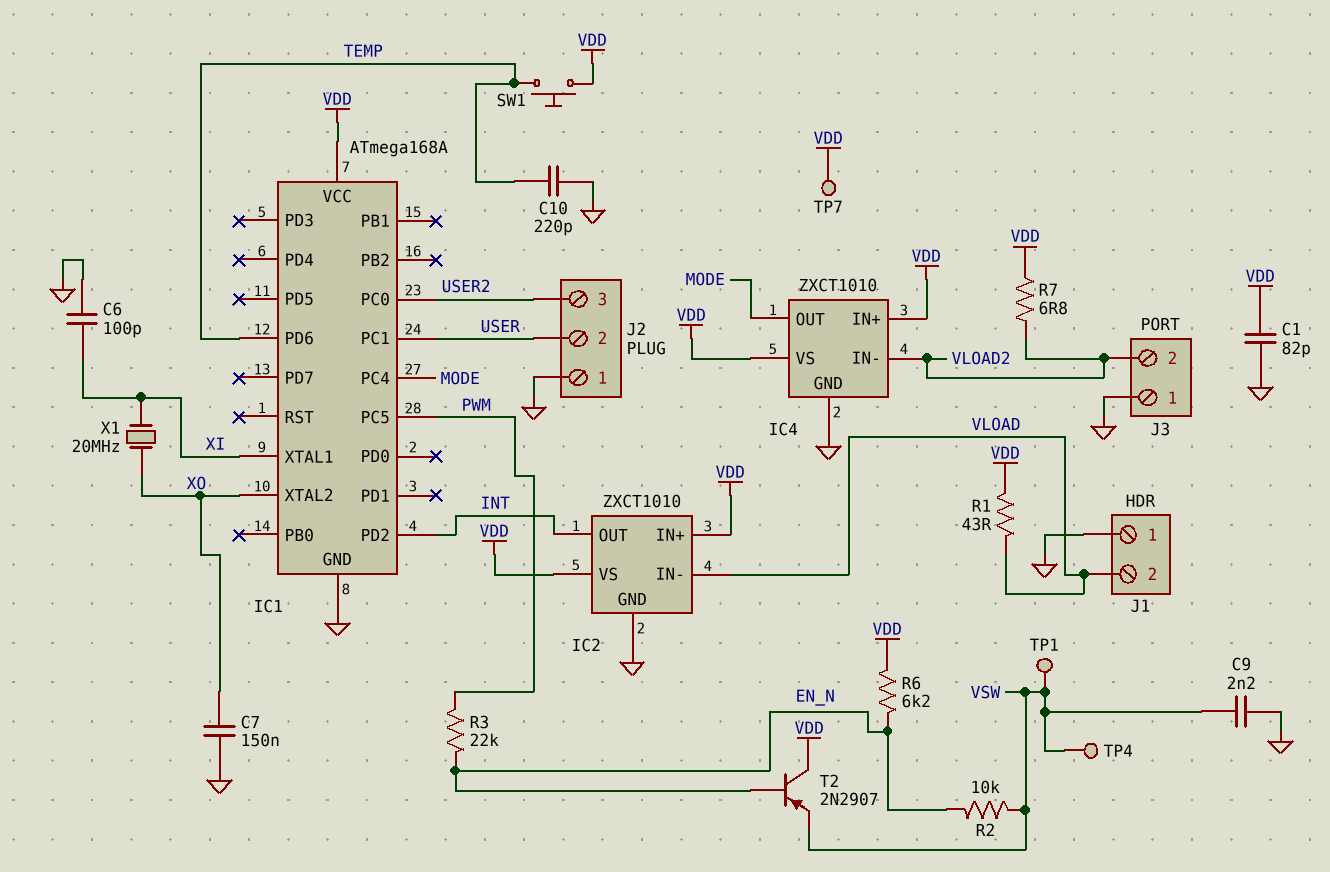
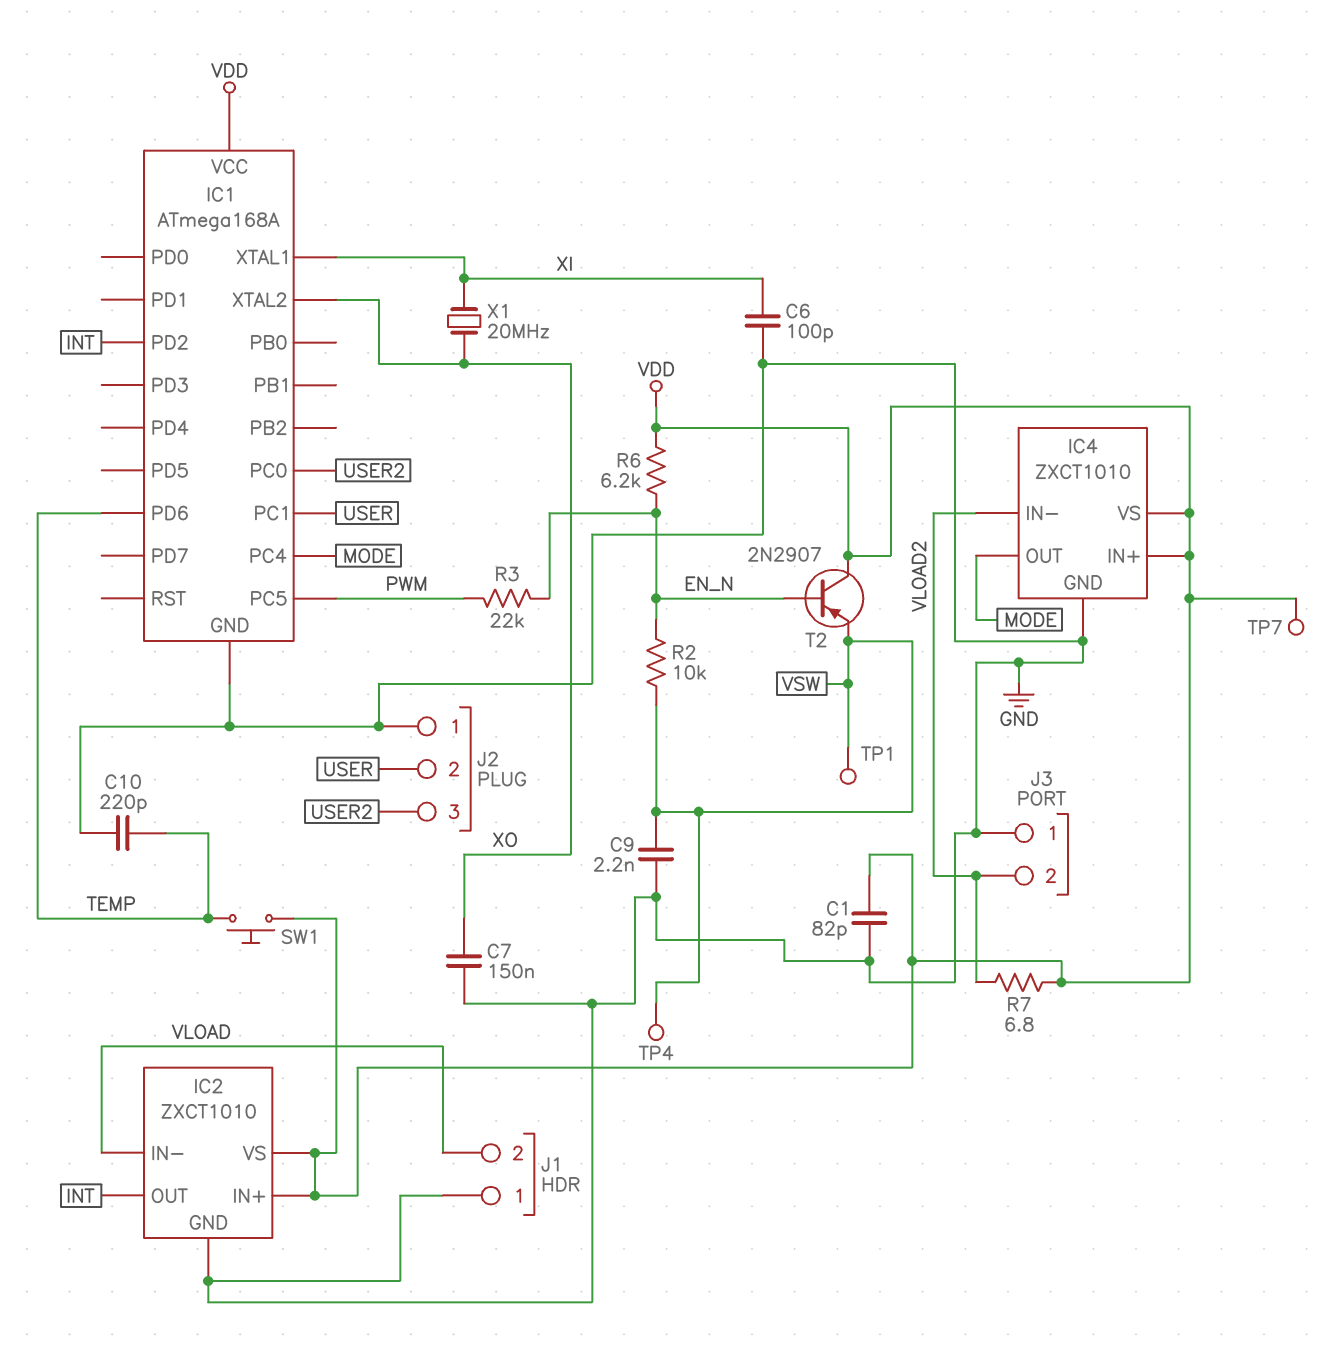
R1: 43 (VDD, VLOAD) -> none

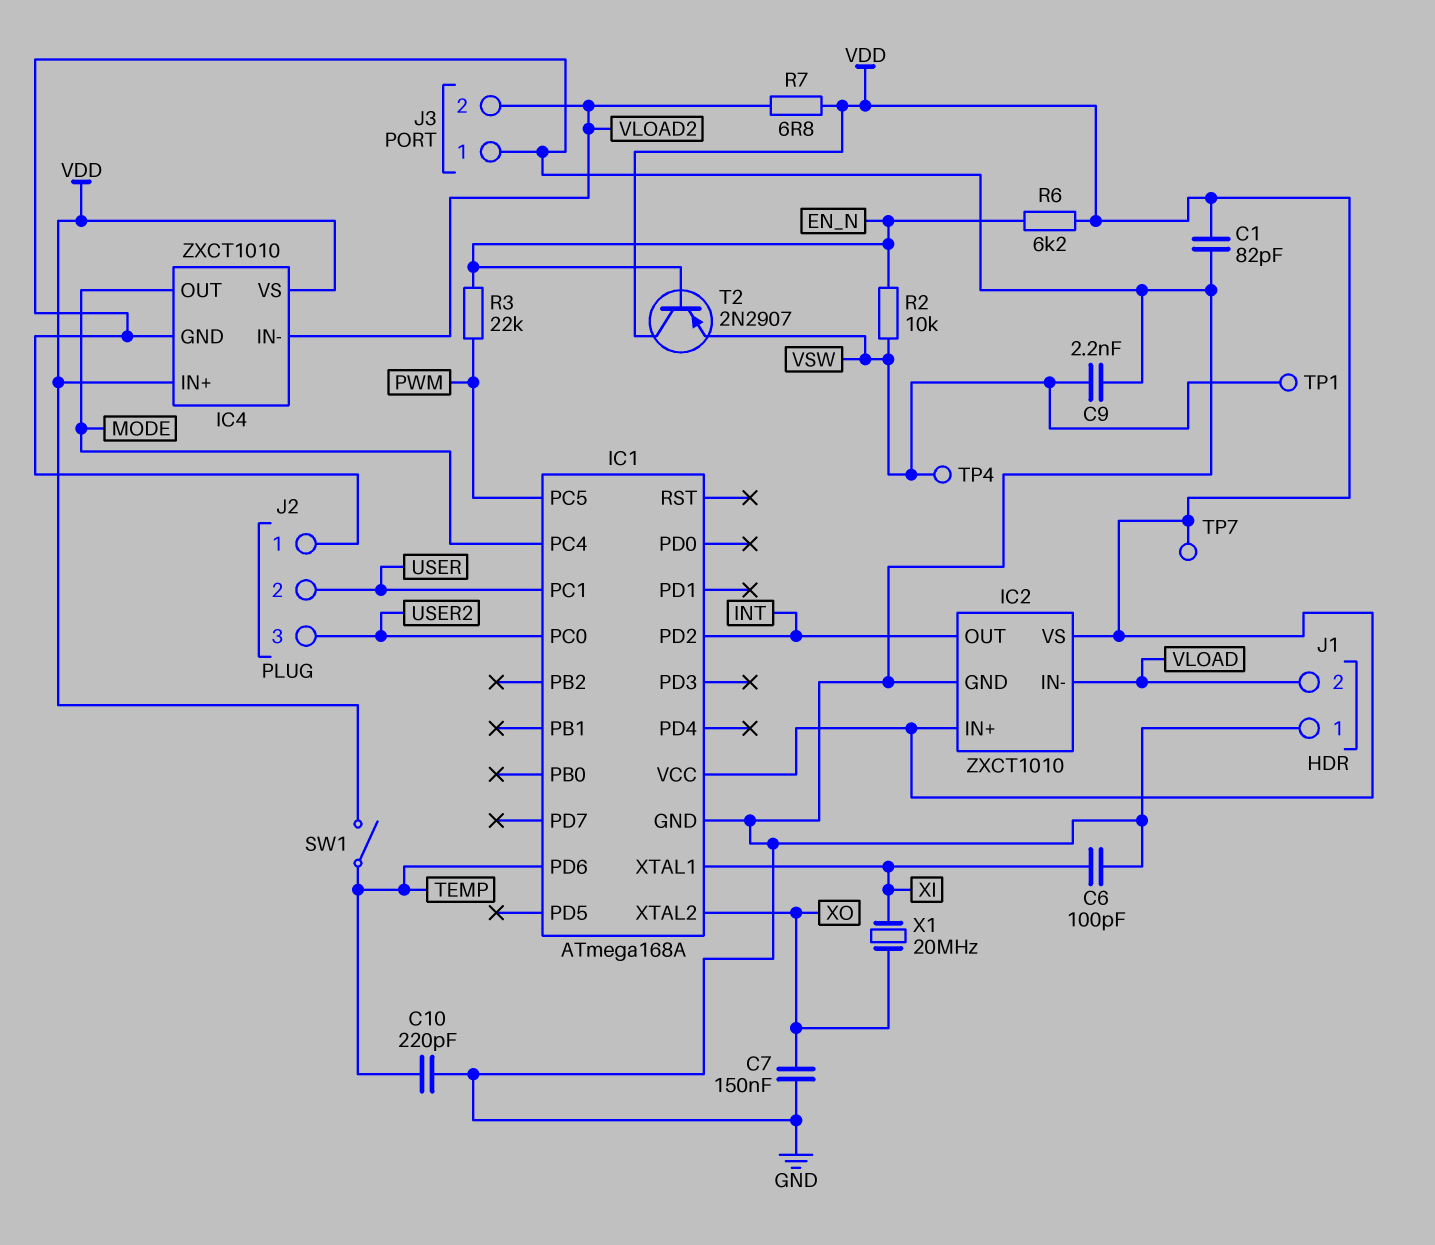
SW1: button (TEMP, VDD) -> switch (TEMP, VDD)

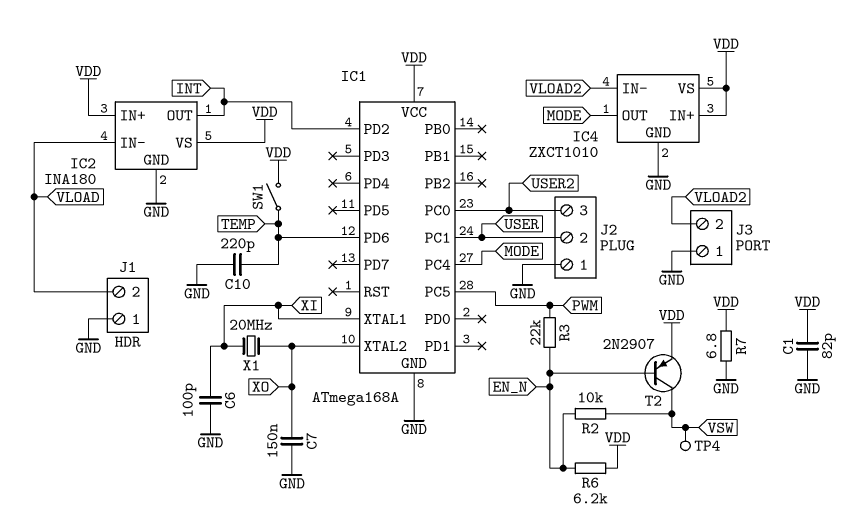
C9: 2.2nF (GND, VSW) -> none
IC2: ZXCT1010 -> INA180
R7: 6.8 (VDD, VLOAD2) -> 6.8 (GND, VDD)
T2: PNP 2N2907 (B EN_N, C VDD, E VSW) -> PNP 2N2907 (B EN_N, C VSW, E VDD)
TP1: test point (VSW) -> none
TP7: test point (VDD) -> none

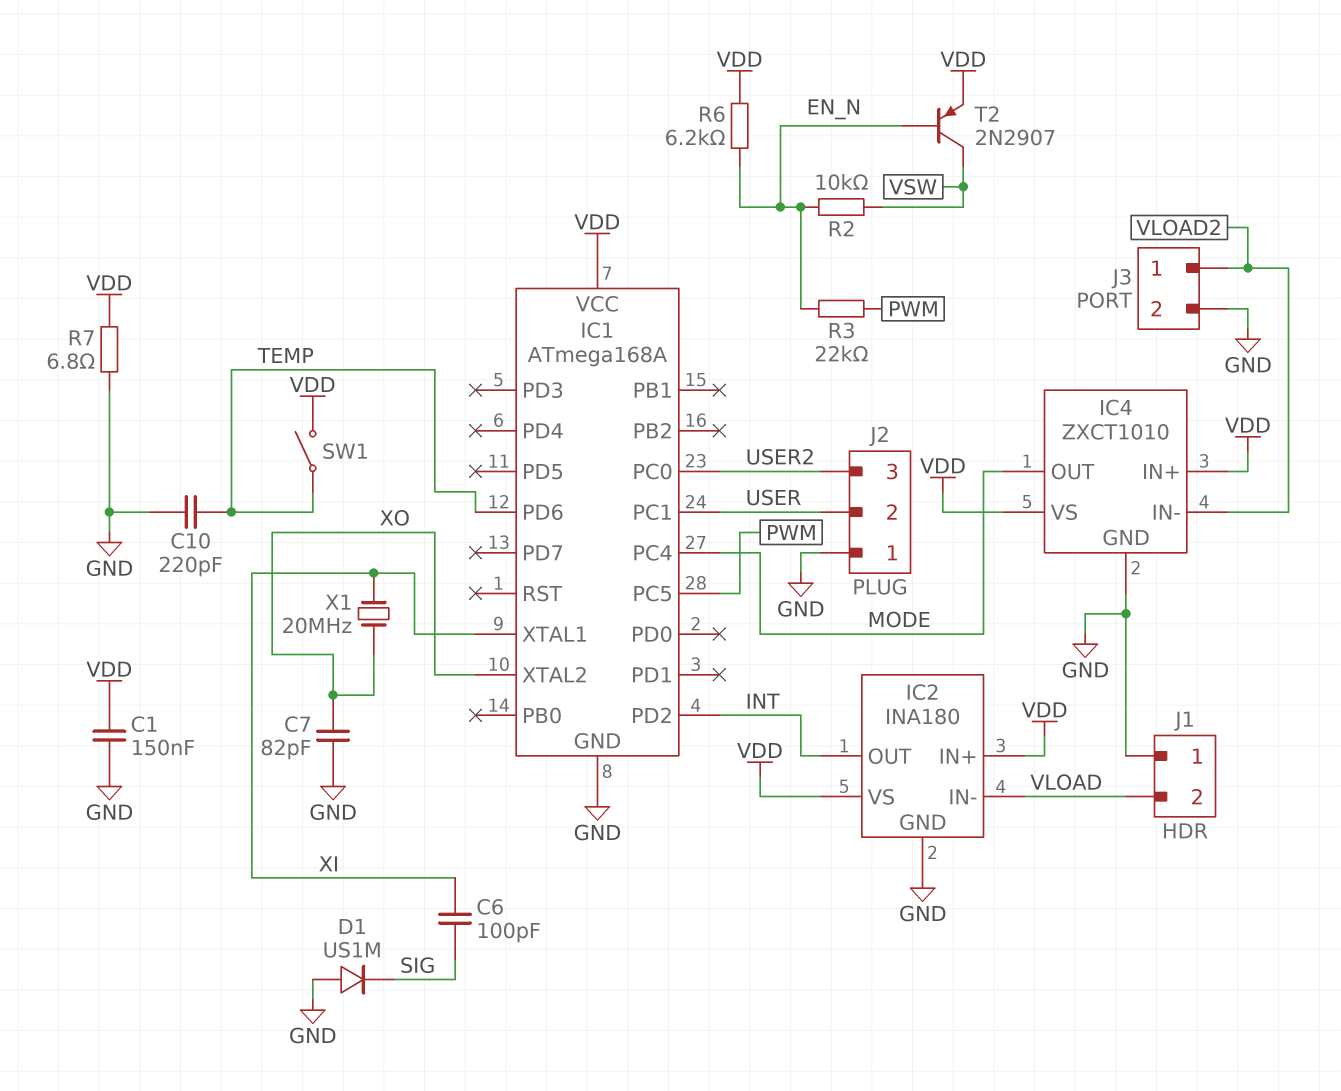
C1: 82pF (GND, VDD) -> 150nF (GND, VDD)
C6: 100pF (GND, XI) -> 100pF (SIG, XI)
C7: 150nF (GND, XO) -> 82pF (GND, XO)
D1: none -> diode US1M (A GND, K SIG)
J3 pin 1: GND -> VLOAD2
J3 pin 2: VLOAD2 -> GND
TP4: test point (VSW) -> none

